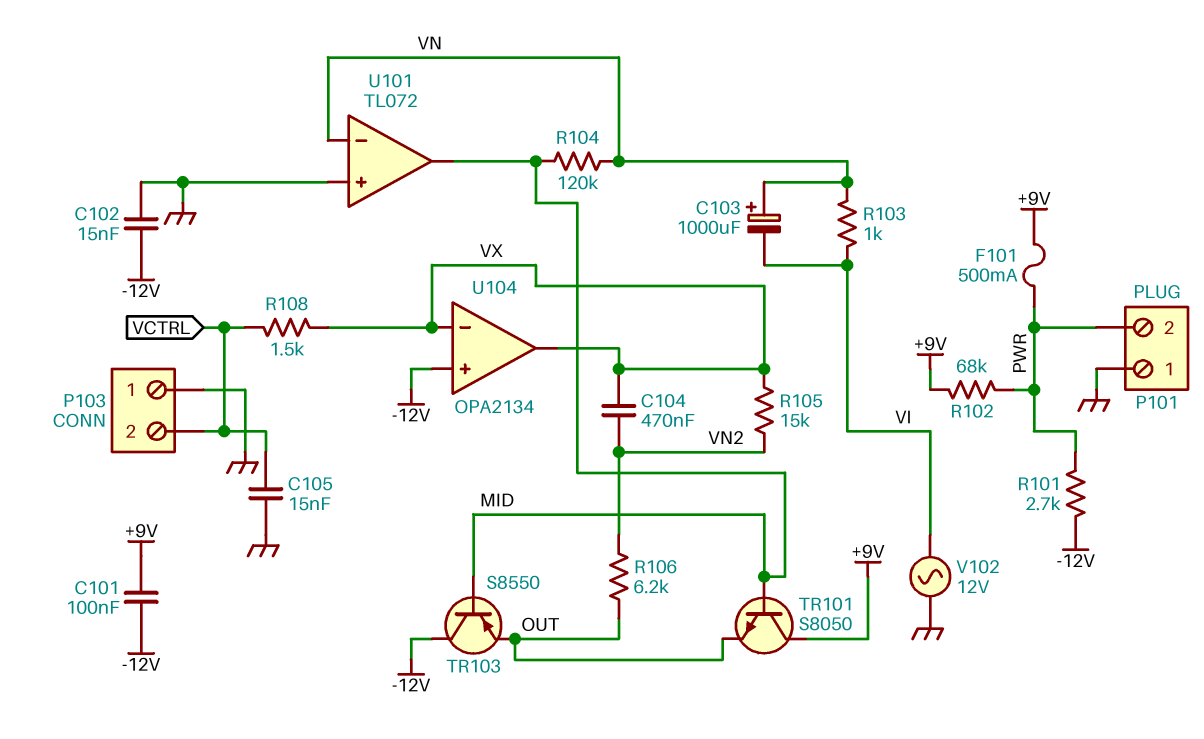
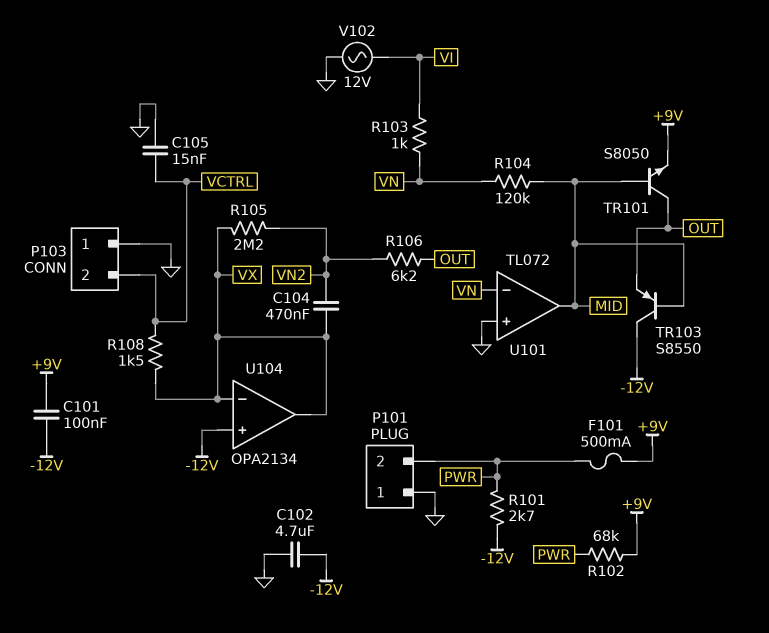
C102: 15nF (-12V, GND) -> 4.7uF (-12V, GND)
C103: 1000uF (plus VN, minus VI) -> none
R105: 15k (VN2, VX) -> 2.2M (VN2, VX)
TR101: NPN S8050 (B MID, C +9V, E OUT) -> NPN S8050 (B MID, C OUT, E +9V)

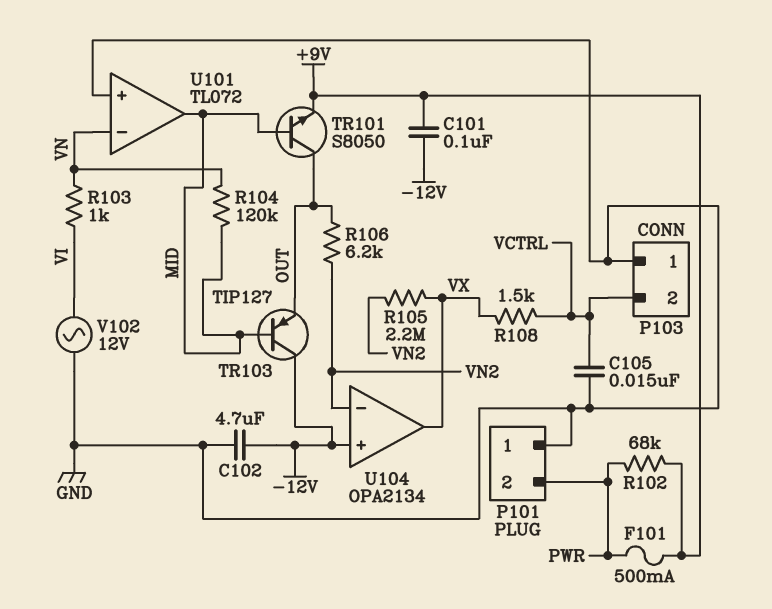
C104: 470nF (VN2, VX) -> none
R101: 2.7k (-12V, PWR) -> none
TR103: PNP S8550 (B MID, C -12V, E OUT) -> PNP TIP127 (B MID, C -12V, E OUT)
U104 pin in-: VX -> VN2

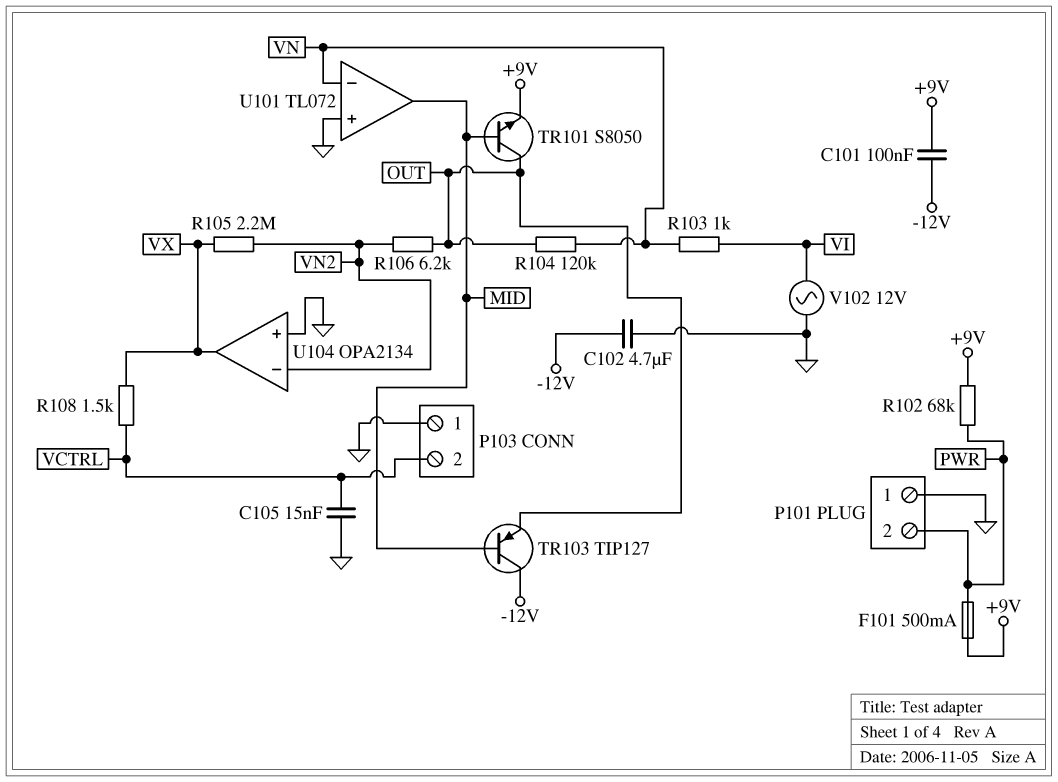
R104: 120k (MID, VN) -> 120k (OUT, VN)
U104 pin in+: -12V -> GND

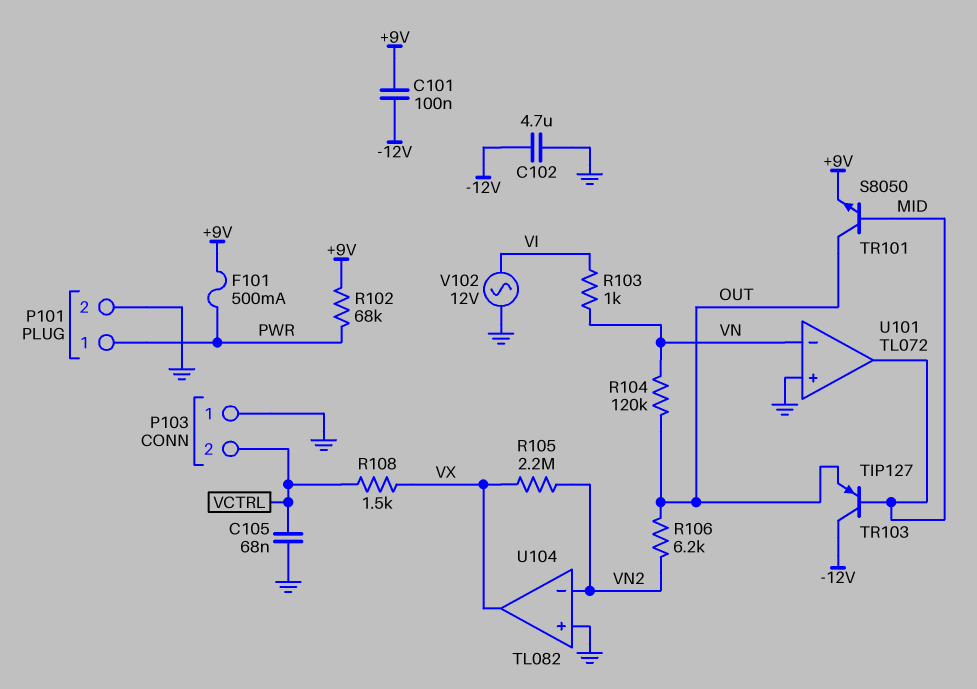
C105: 15nF (GND, VCTRL) -> 68nF (GND, VCTRL)
P101 pin 1: GND -> PWR
P101 pin 2: PWR -> GND
U104: OPA2134 -> TL082

